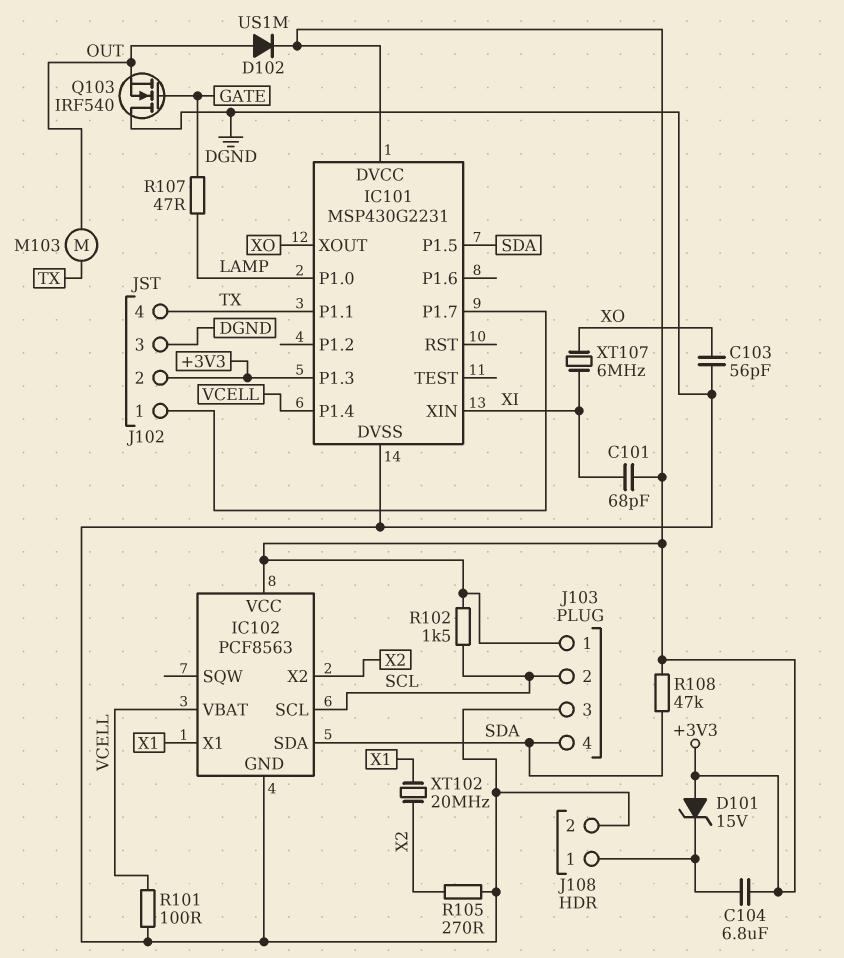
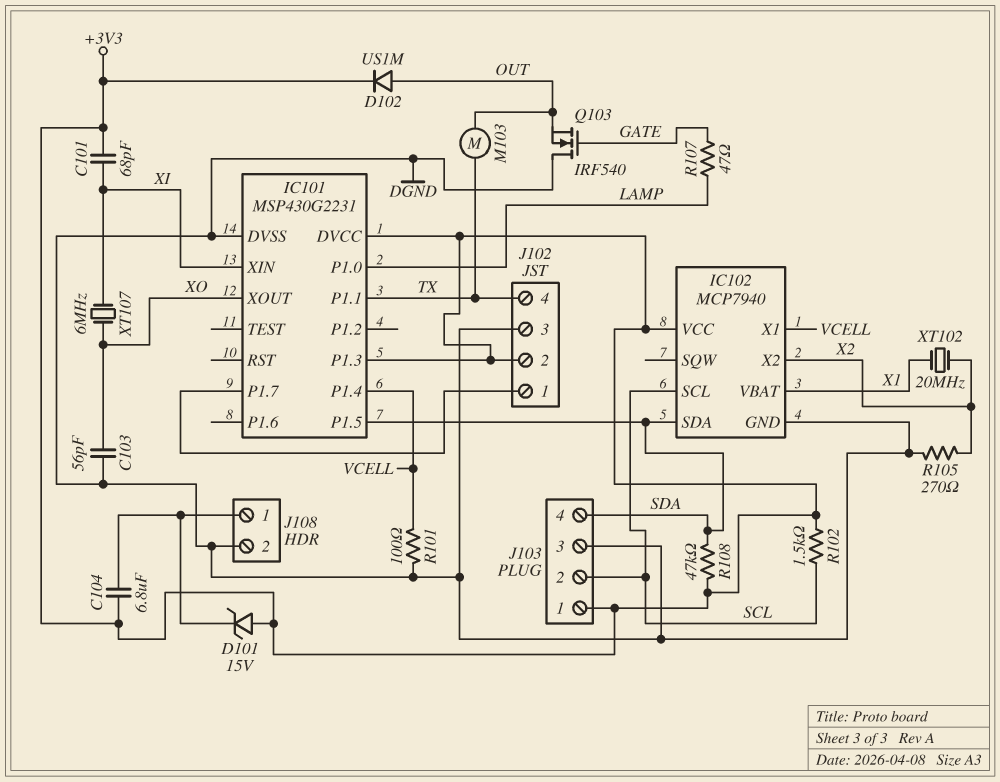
IC102: PCF8563 -> MCP7940
IC102 pin VBAT: VCELL -> X1
IC102 pin X1: X1 -> VCELL

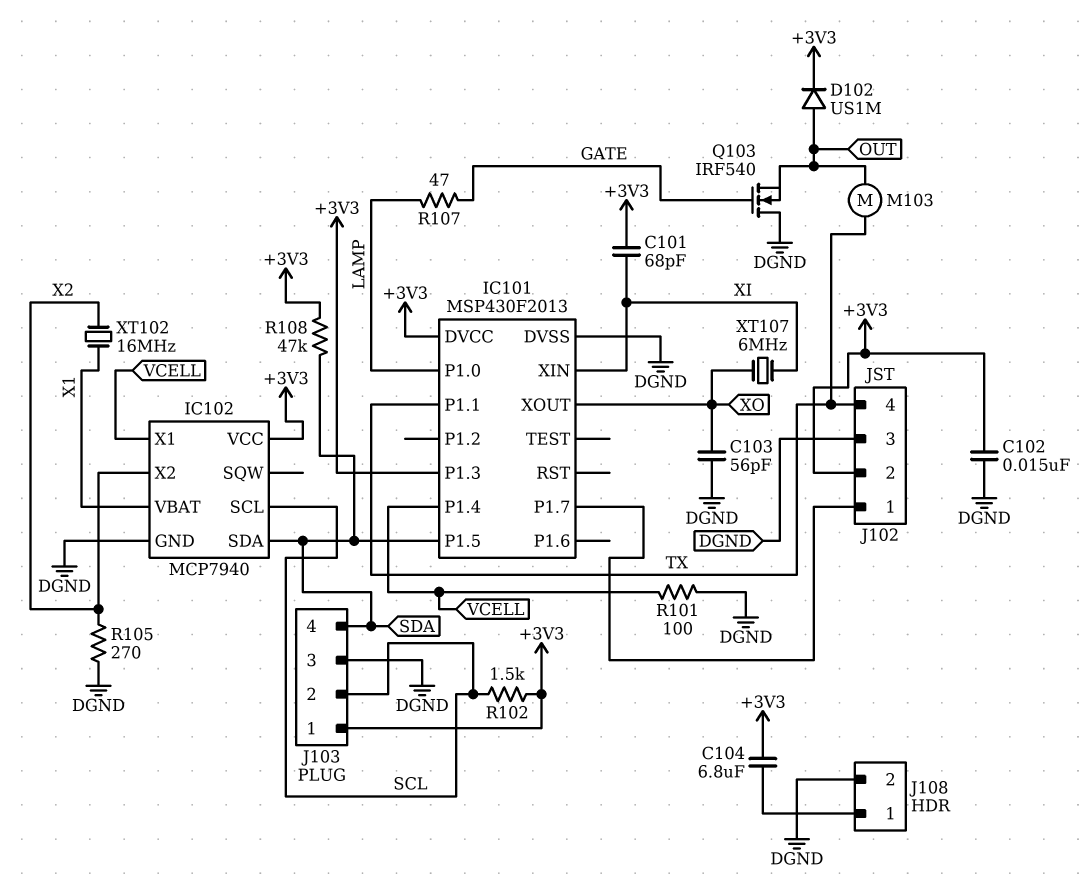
C102: none -> 15nF (+3V3, DGND)
D101: zener 15V (A +3V3, K J108/1) -> none
IC101: MSP430G2231 -> MSP430F2013
XT102: 20MHz (X1, X2) -> 16MHz (X1, X2)

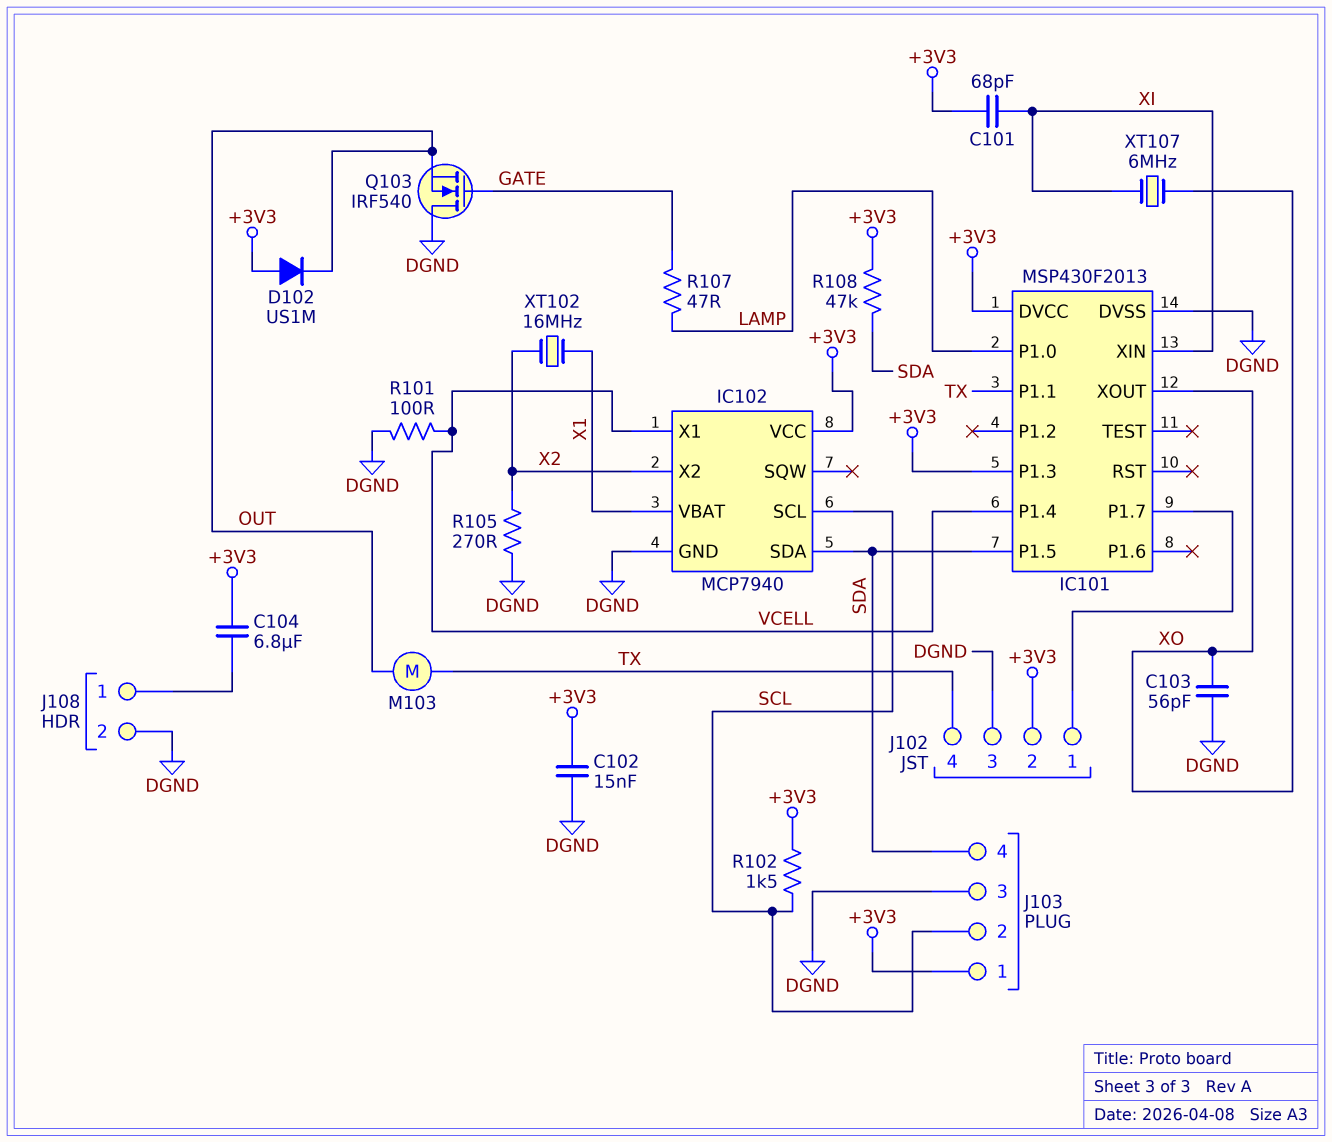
D102: diode US1M (A OUT, K +3V3) -> diode US1M (A +3V3, K OUT)

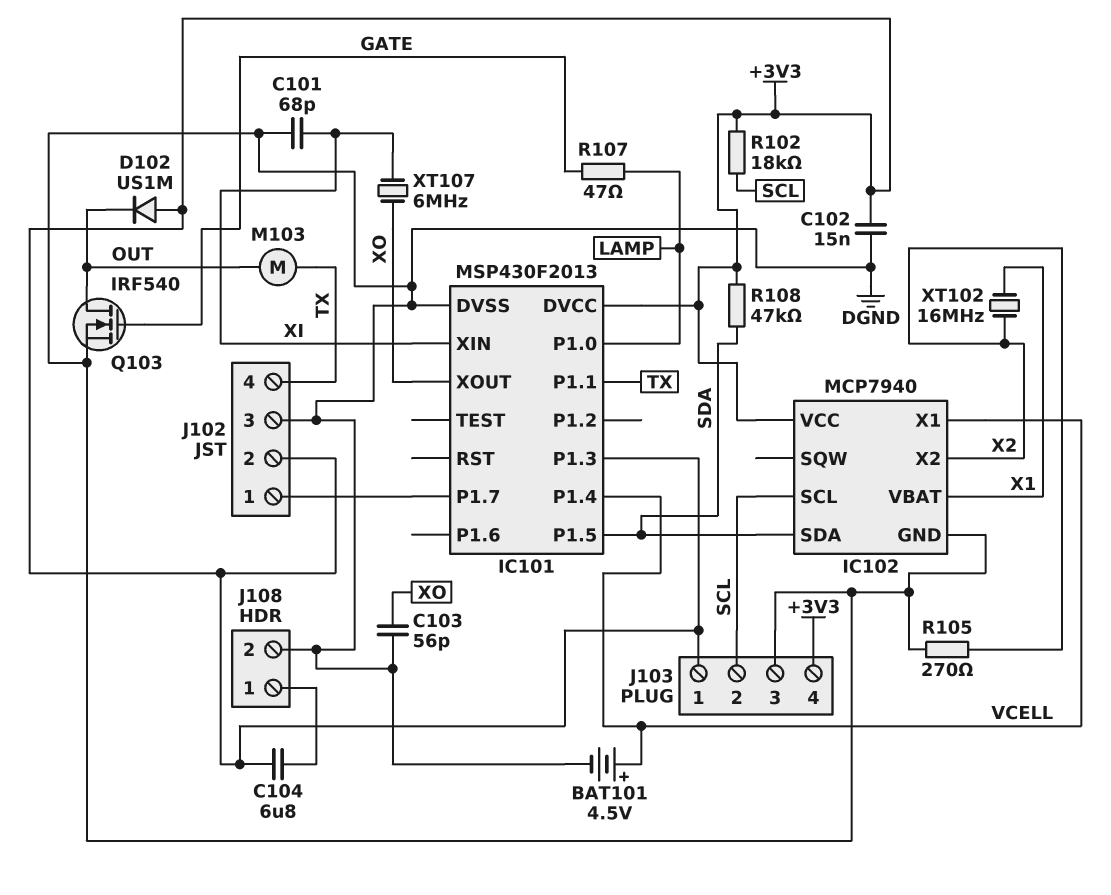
BAT101: none -> 4.5V (plus VCELL, minus DGND)
C101: 68pF (+3V3, XI) -> 68pF (DGND, XI)
J103 pin 4: SDA -> +3V3
Q103: NMOS IRF540 (G GATE, D DGND, S OUT) -> NMOS IRF540 (G GATE, D OUT, S DGND)
R101: 100 (DGND, VCELL) -> none
R102: 1.5k (+3V3, SCL) -> 18k (+3V3, SCL)

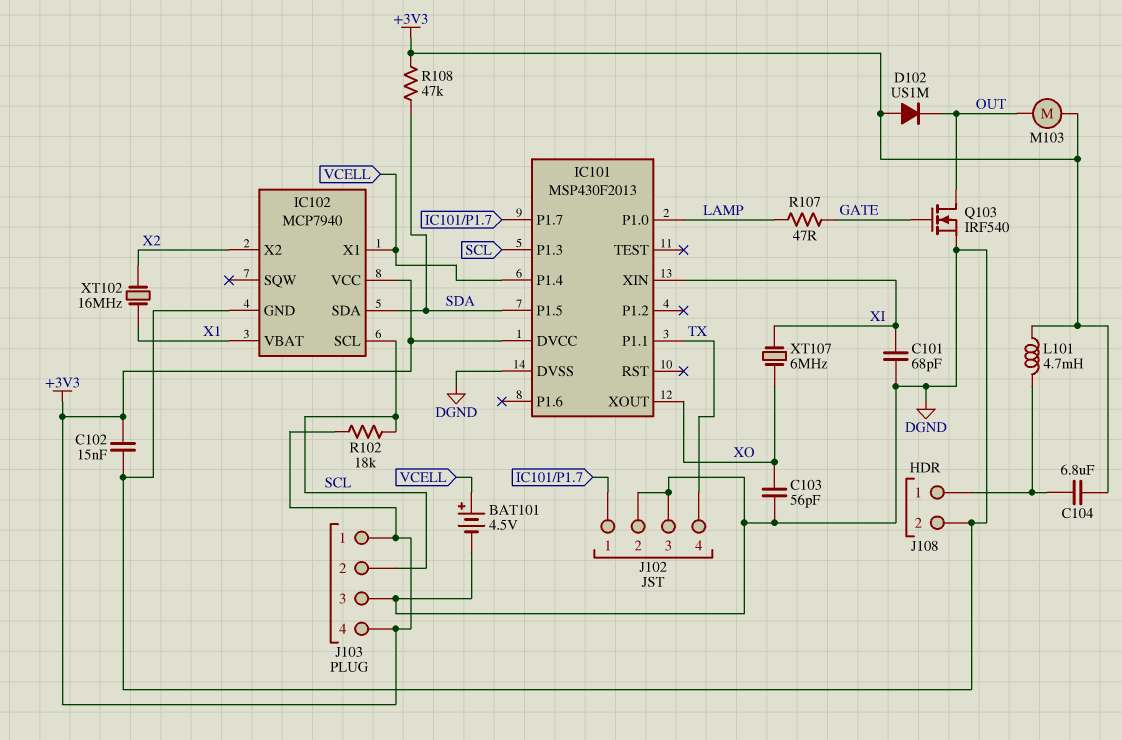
IC101 pin P1.3: +3V3 -> SCL
J102 pin 2: +3V3 -> DGND
L101: none -> 4.7mH (+3V3, J108/1)
M103: motor (OUT, TX) -> motor (+3V3, OUT)
R105: 270 (DGND, X2) -> none

